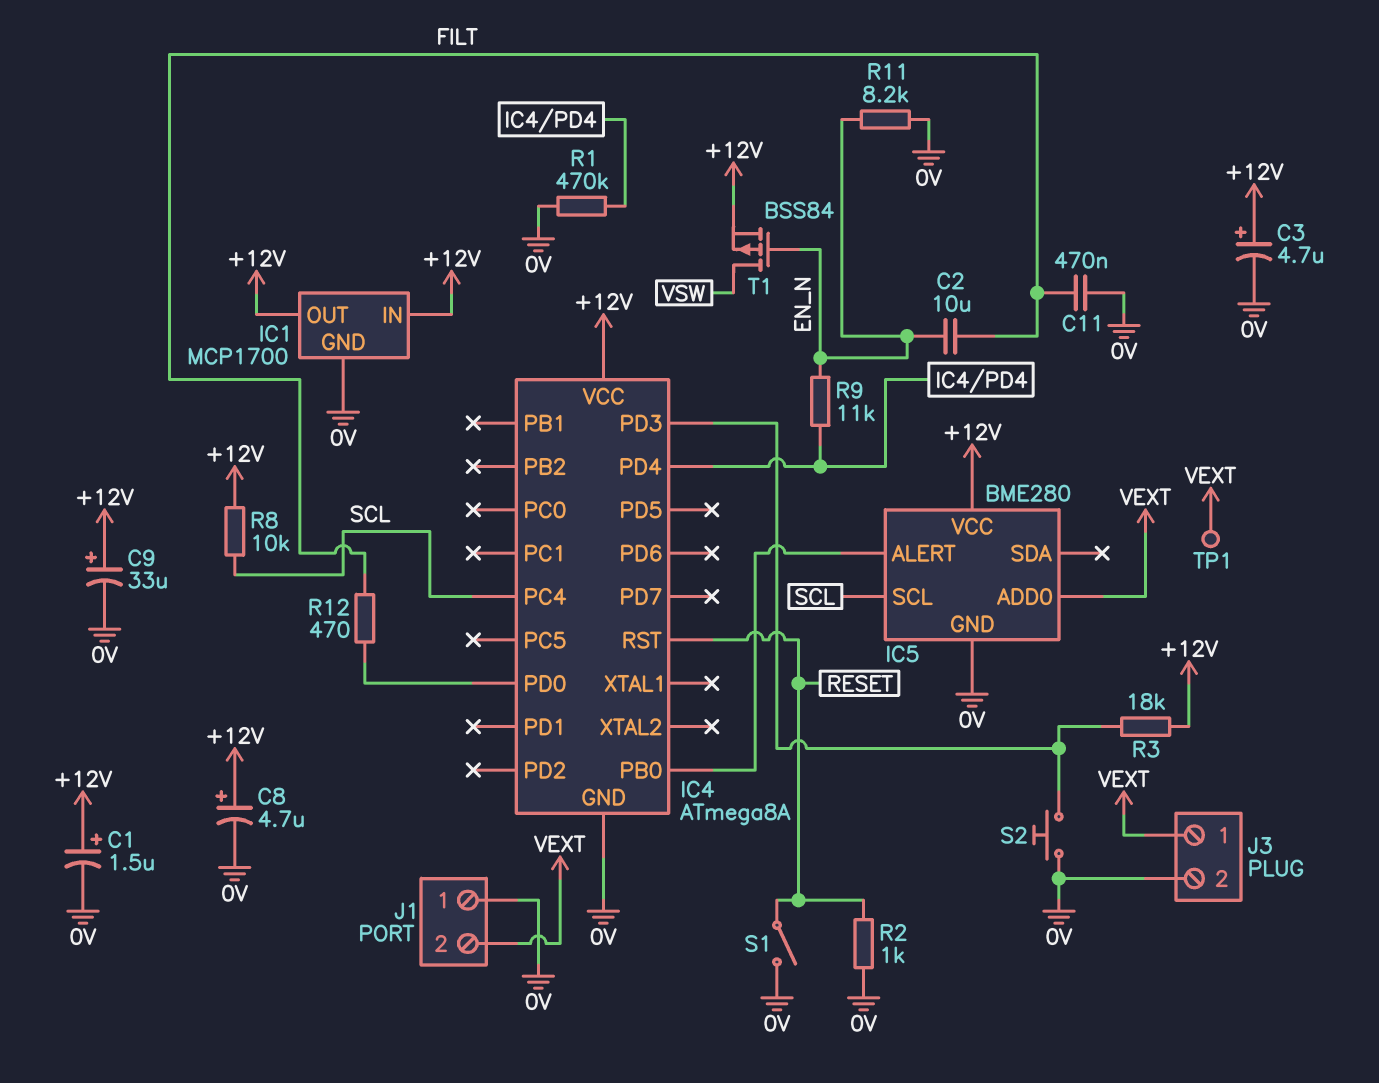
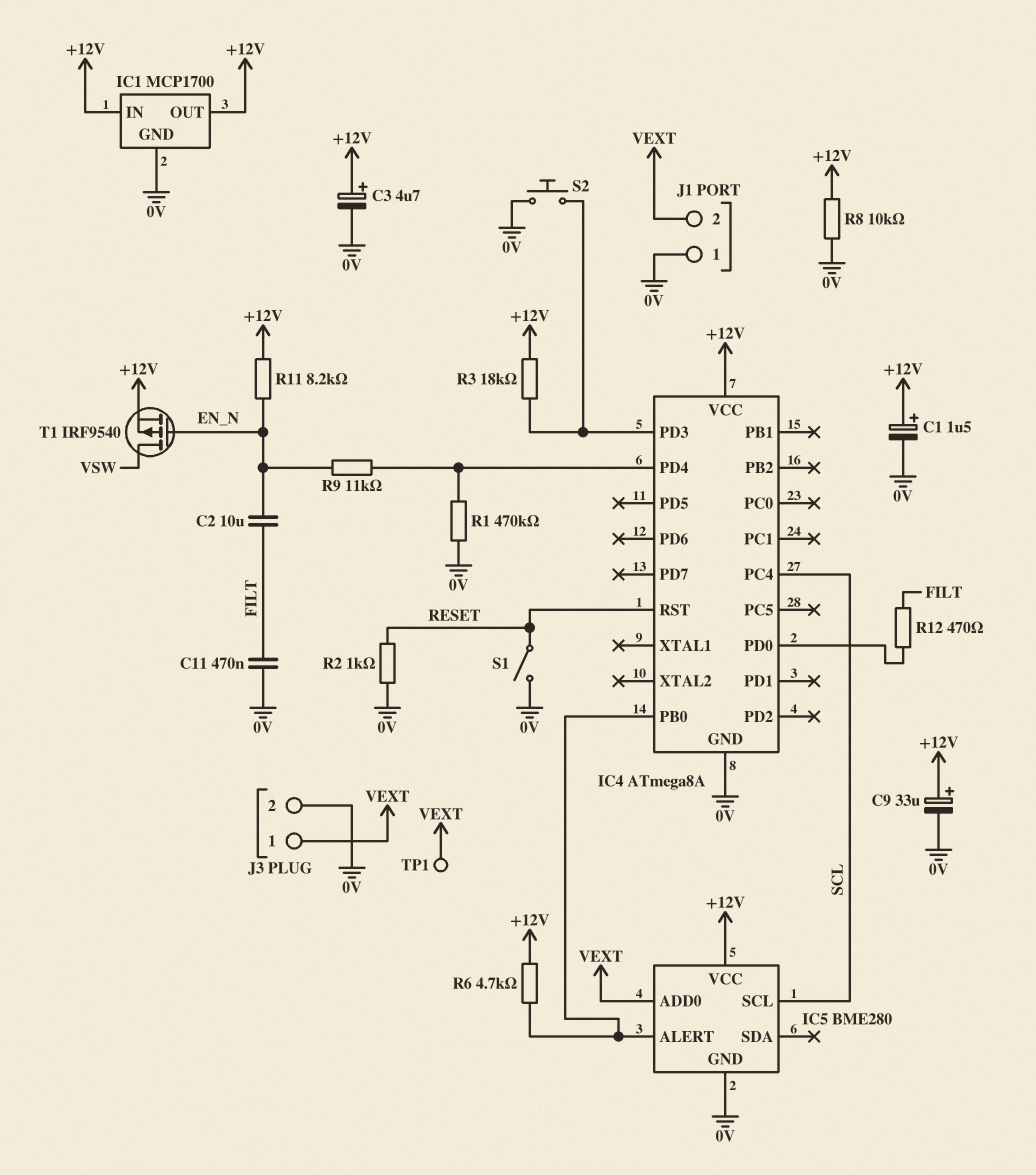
C8: 4.7uF (plus +12V, minus 0V) -> none
R6: none -> 4.7k (+12V, IC4/PB0)
R8: 10k (+12V, SCL) -> 10k (+12V, 0V)
R11: 8.2k (0V, EN_N) -> 8.2k (+12V, EN_N)
T1: PMOS BSS84 (G EN_N, D VSW, S +12V) -> PMOS IRF9540 (G EN_N, D VSW, S +12V)

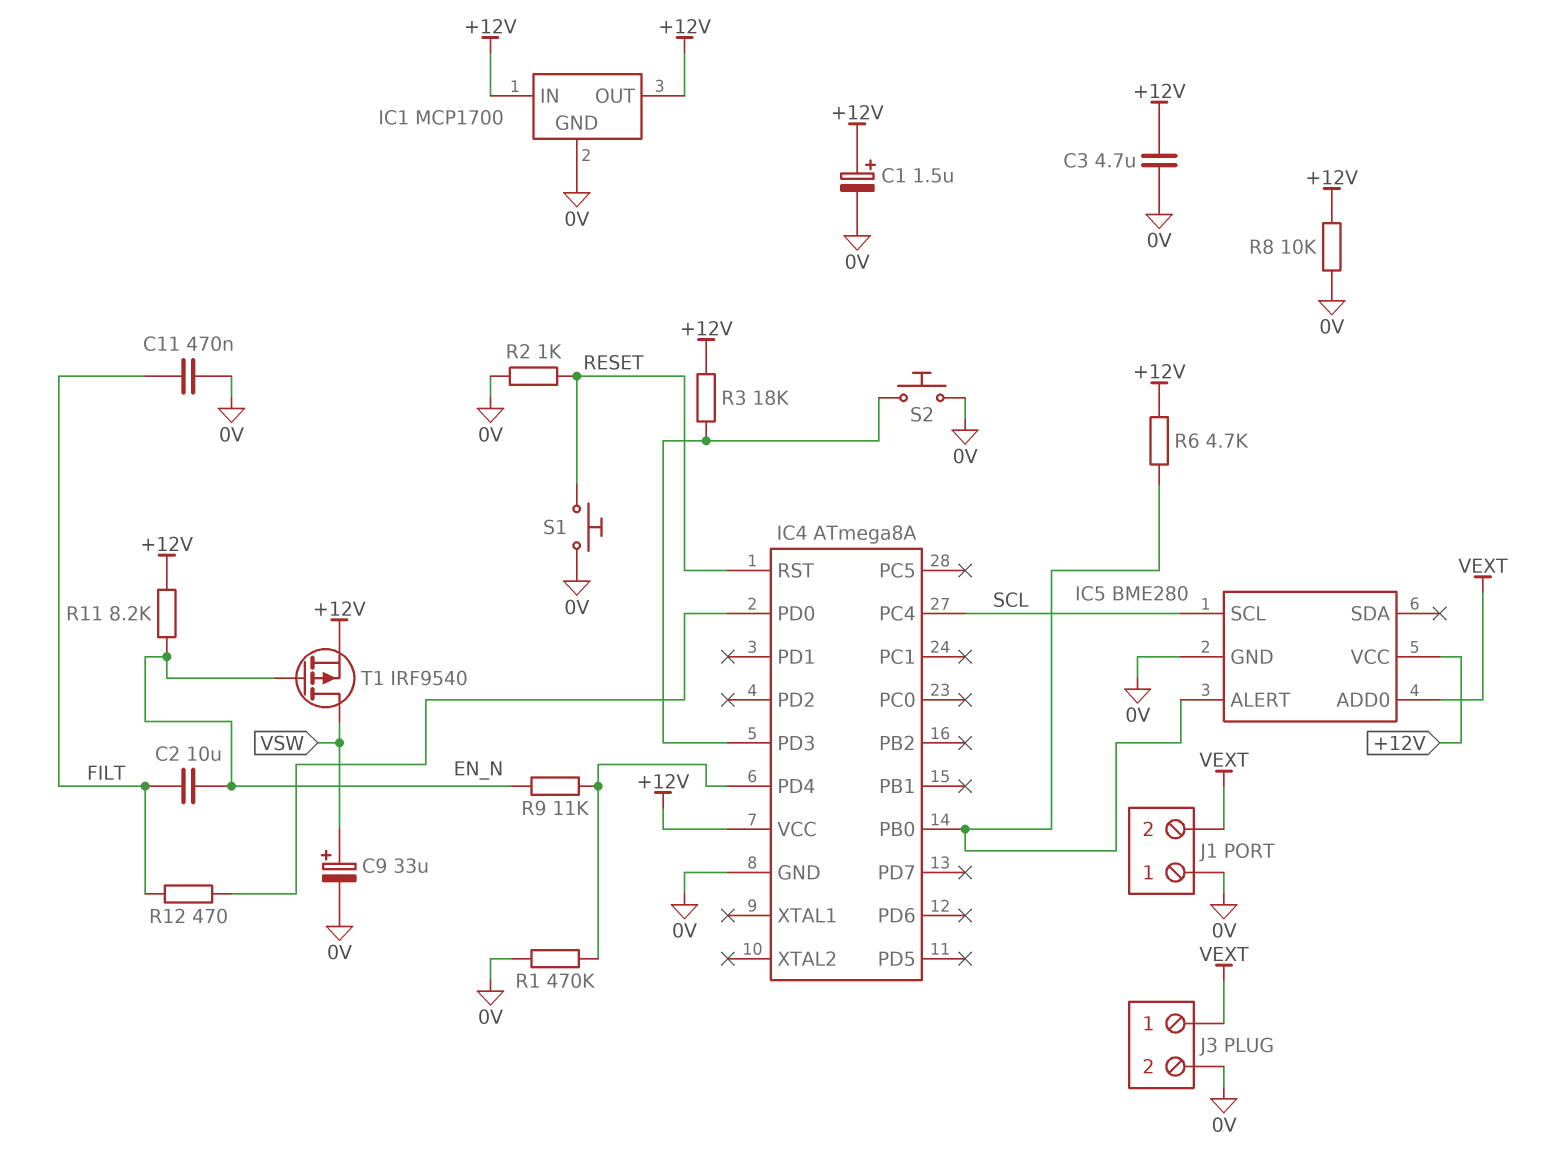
C3: 4.7uF (plus +12V, minus 0V) -> 4.7uF (+12V, 0V)
C9: 33uF (plus +12V, minus 0V) -> 33uF (plus VSW, minus 0V)
S1: switch (0V, RESET) -> button (0V, RESET)
TP1: test point (VEXT) -> none

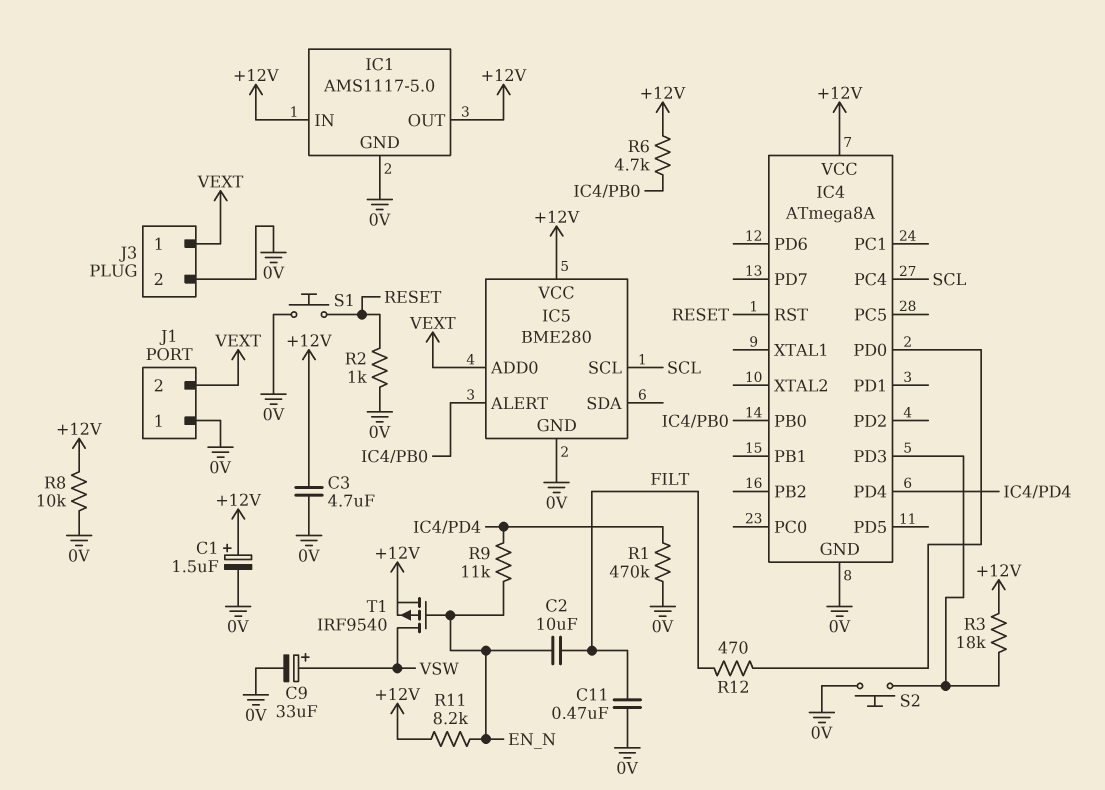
IC1: MCP1700 -> AMS1117-5.0

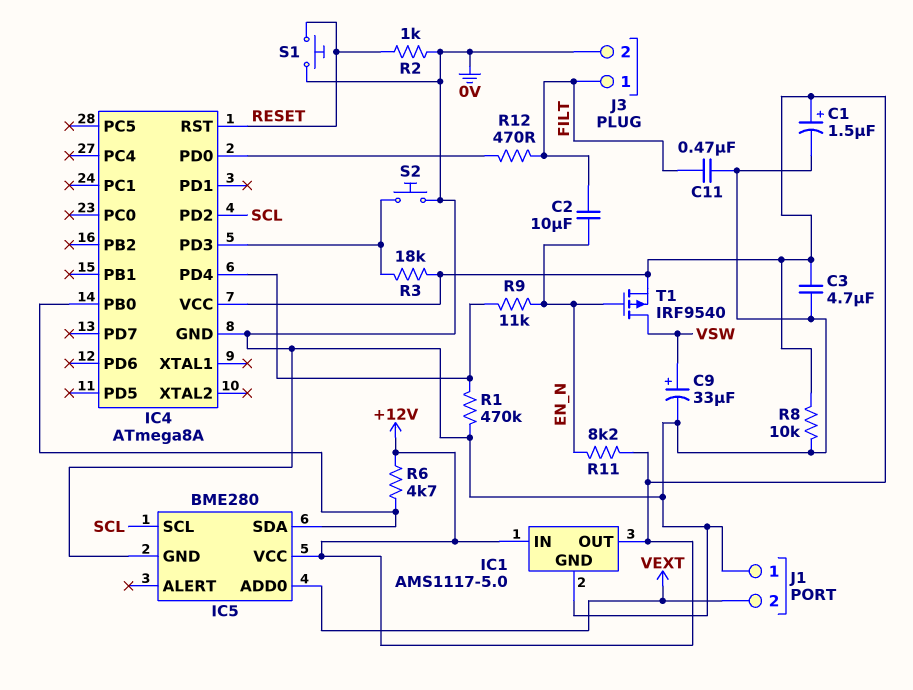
IC4 pin PC4: SCL -> none
IC4 pin PD2: none -> SCL
IC5 pin ALERT: IC4/PB0 -> none
IC5 pin SDA: none -> IC4/PB0
J3 pin 1: VEXT -> FILT

